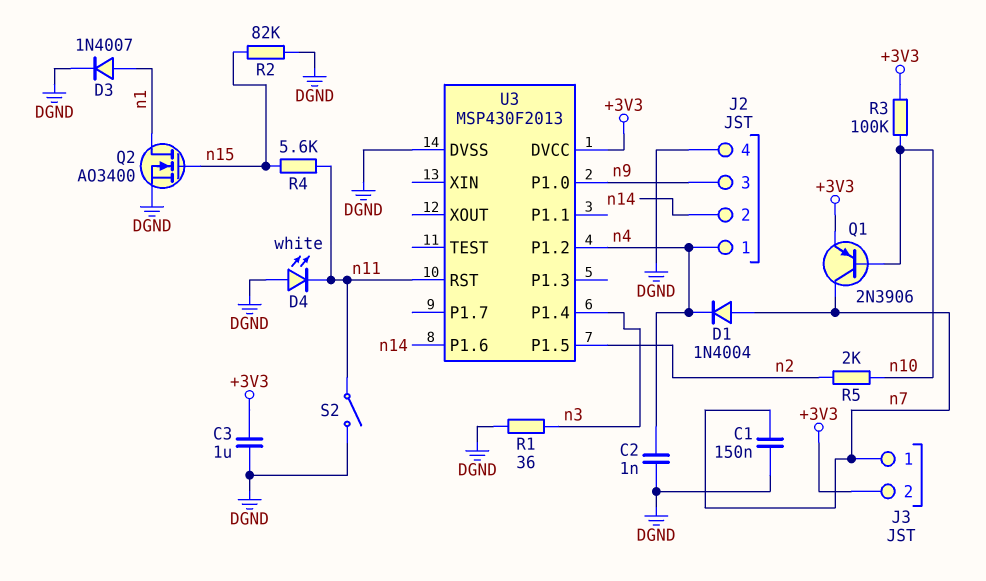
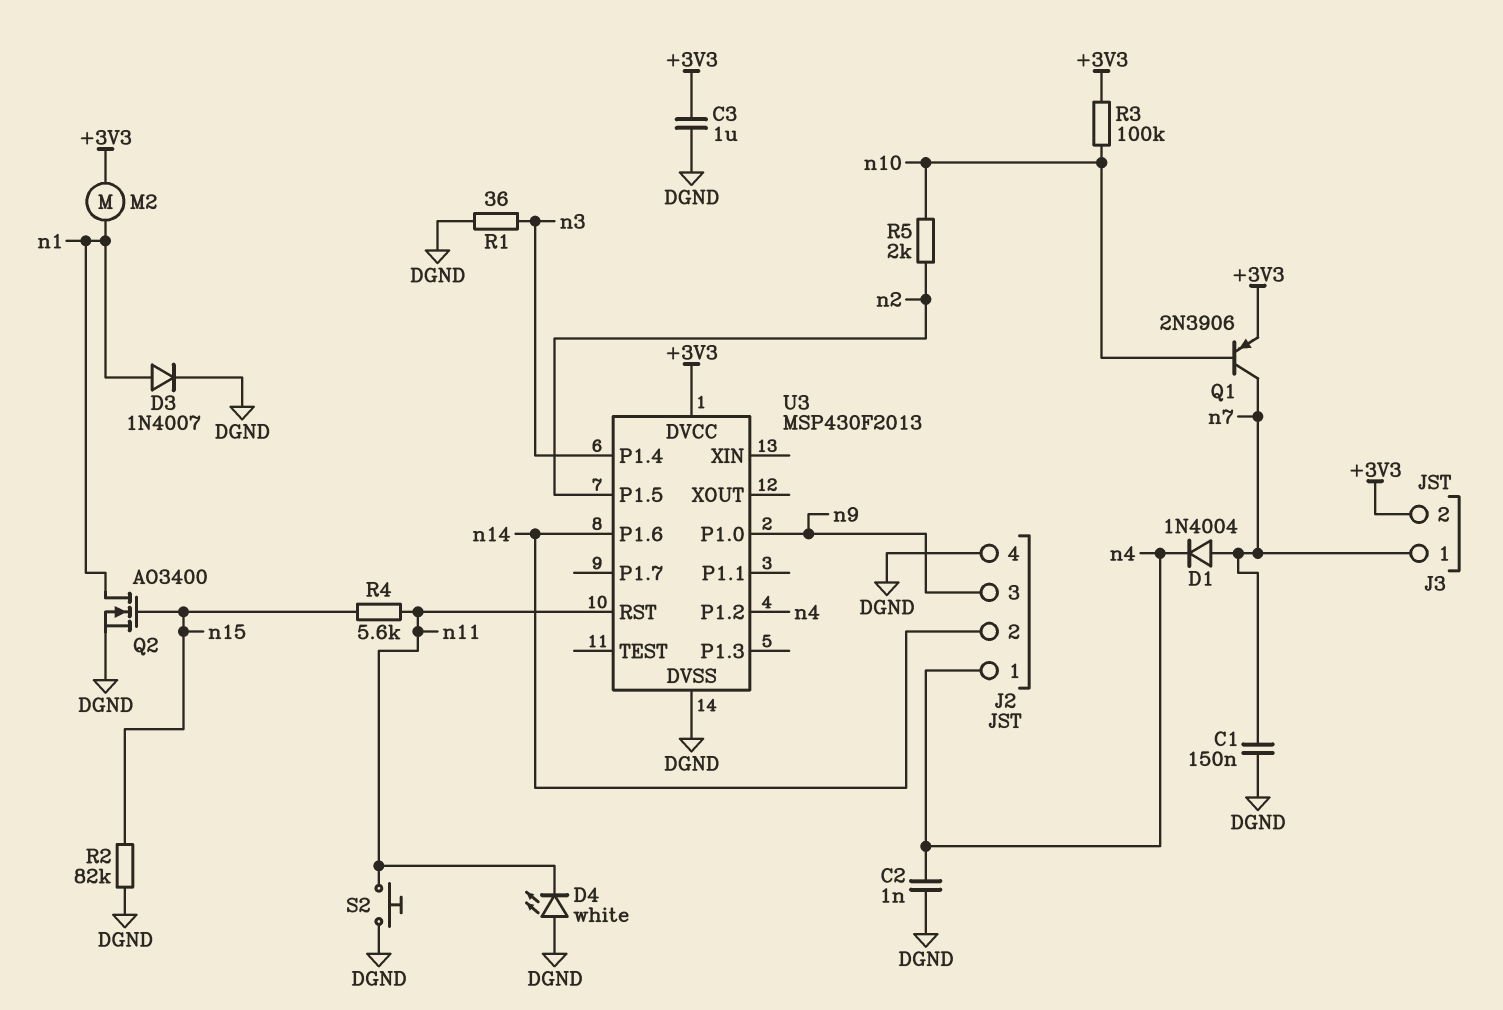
M2: none -> motor (+3V3, n1)
S2: switch (DGND, n11) -> button (DGND, n11)

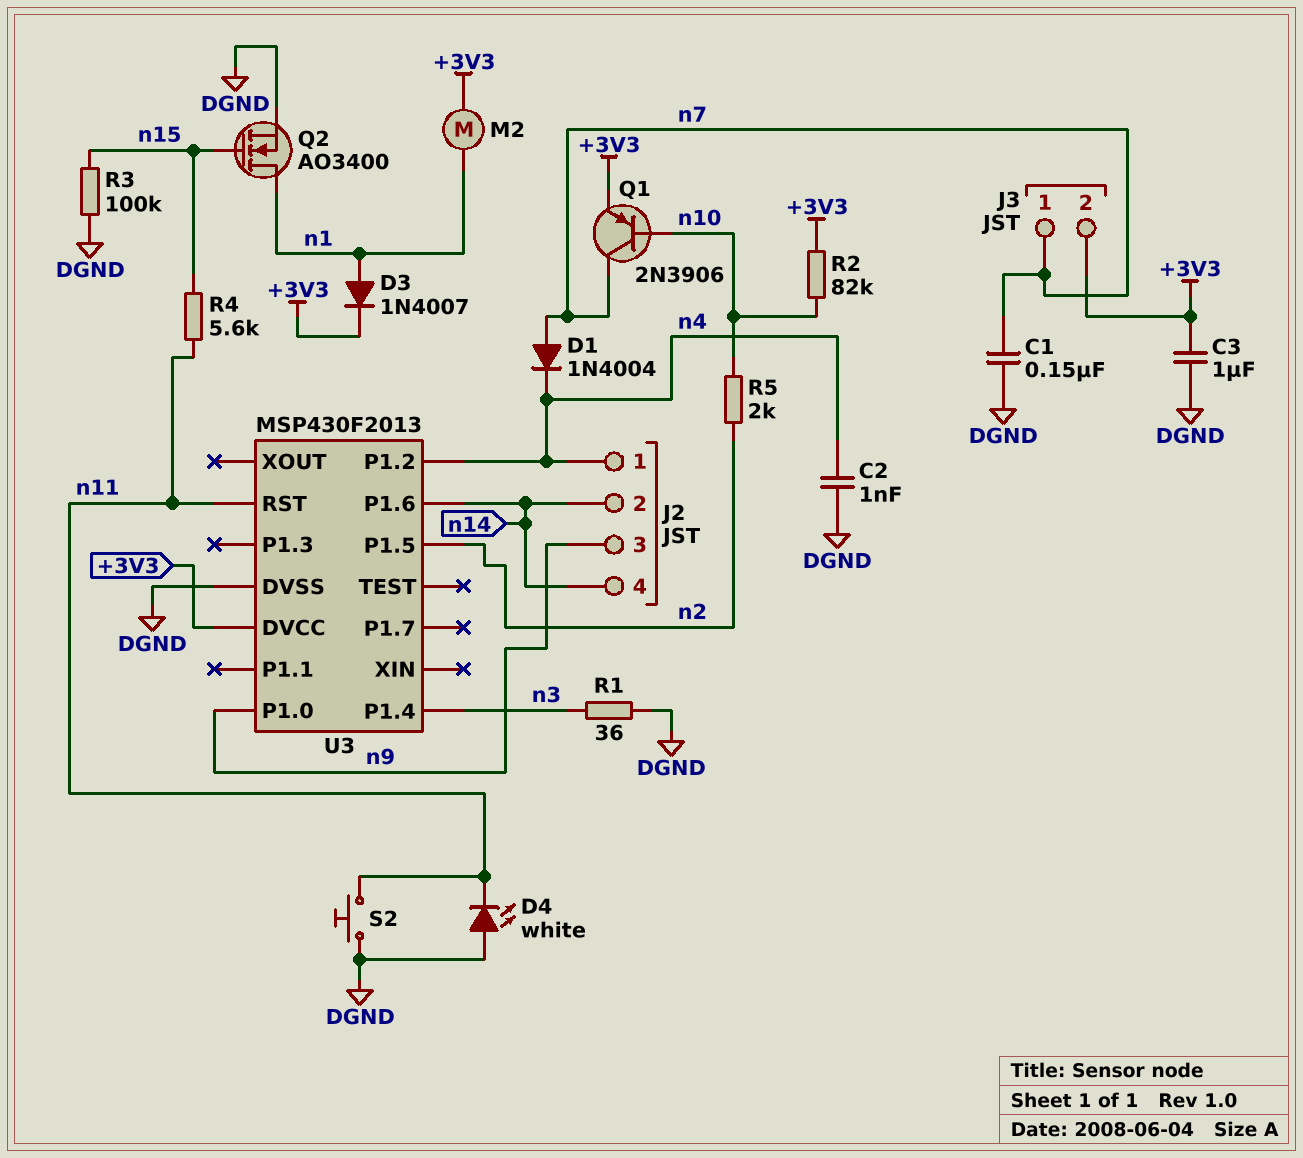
D3: diode 1N4007 (A n1, K DGND) -> diode 1N4007 (A n1, K +3V3)
J2 pin 4: DGND -> n14
R2: 82k (DGND, n15) -> 82k (+3V3, n10)
R3: 100k (+3V3, n10) -> 100k (DGND, n15)

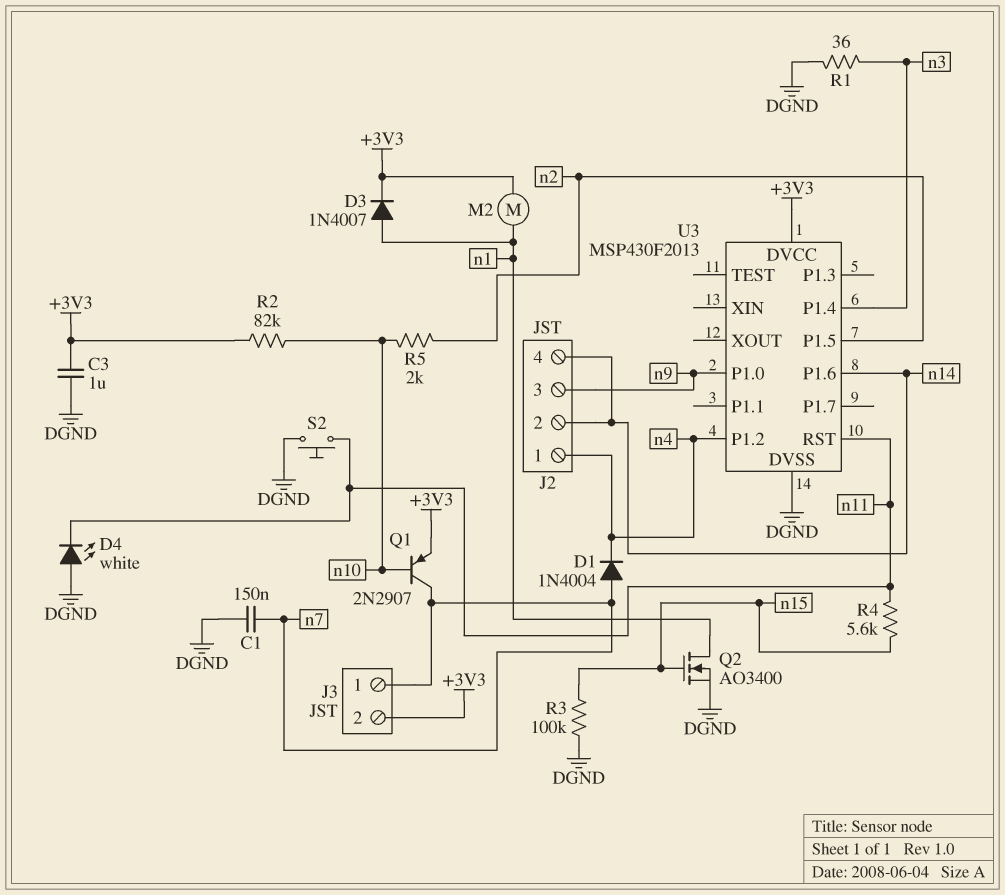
C2: 1nF (DGND, n4) -> none
Q1: PNP 2N3906 (B n10, C n7, E +3V3) -> PNP 2N2907 (B n10, C n7, E +3V3)

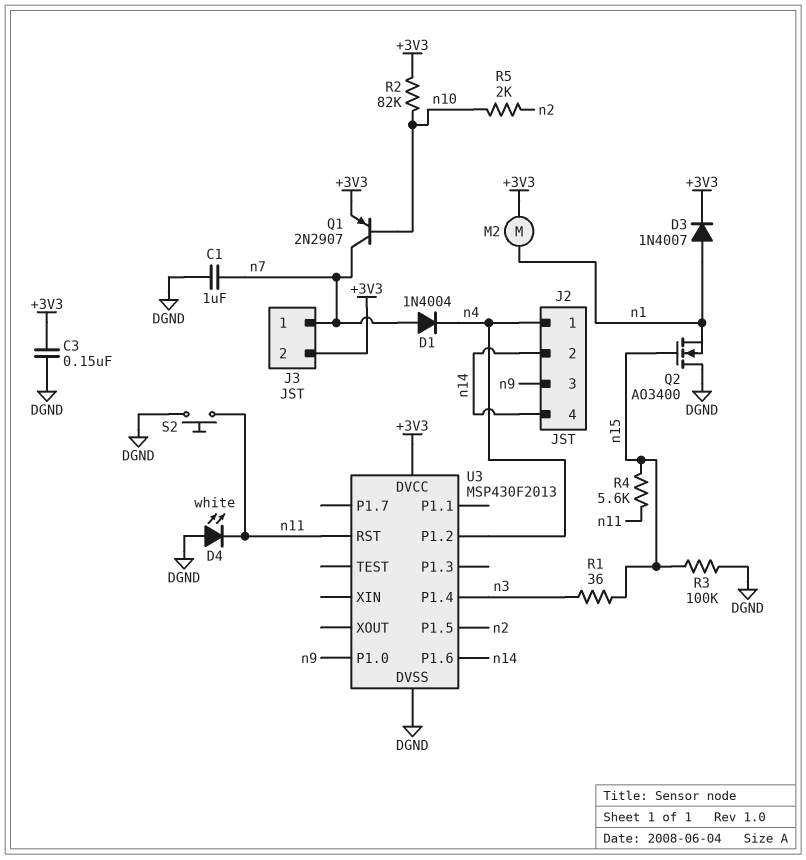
C1: 150nF (DGND, n7) -> 1uF (DGND, n7)
C3: 1uF (+3V3, DGND) -> 150nF (+3V3, DGND)
Q2: NMOS AO3400 (G n15, D n1, S DGND) -> NMOS AO3400 (G n15, D DGND, S n1)
R1: 36 (DGND, n3) -> 36 (n3, n15)

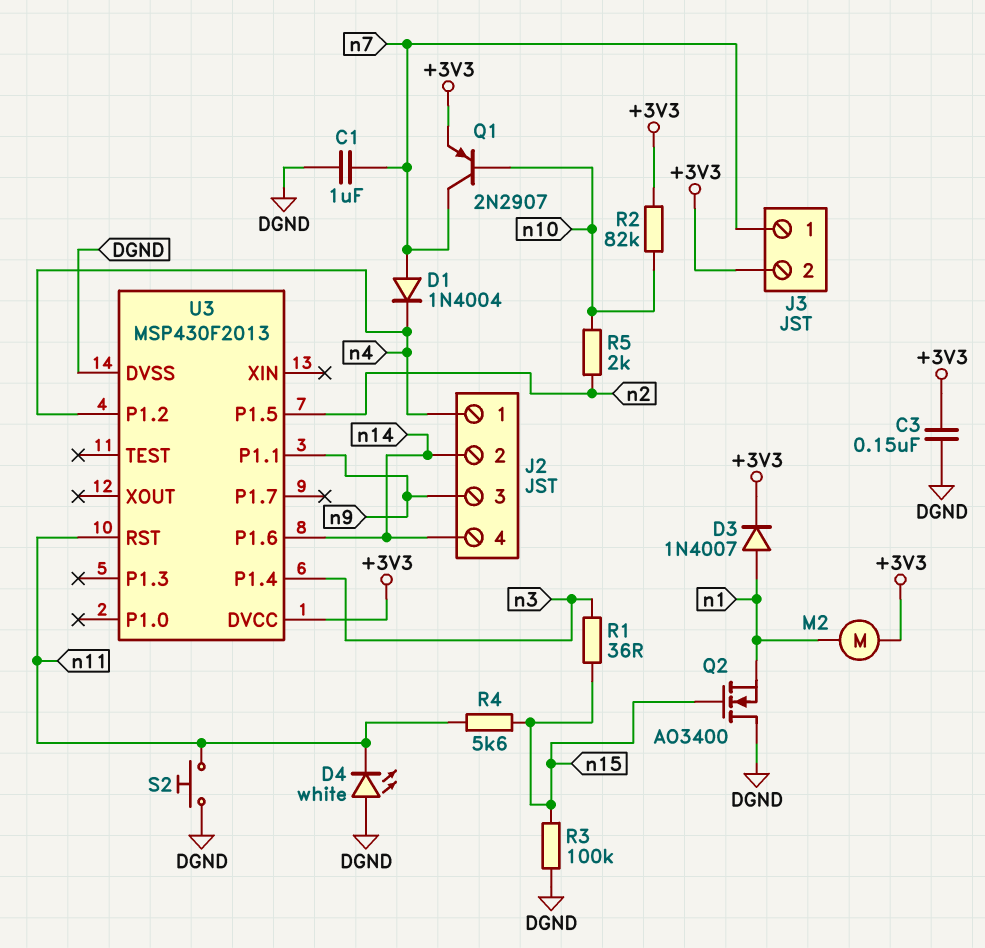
U3 pin P1.0: n9 -> none
U3 pin P1.1: none -> n9

